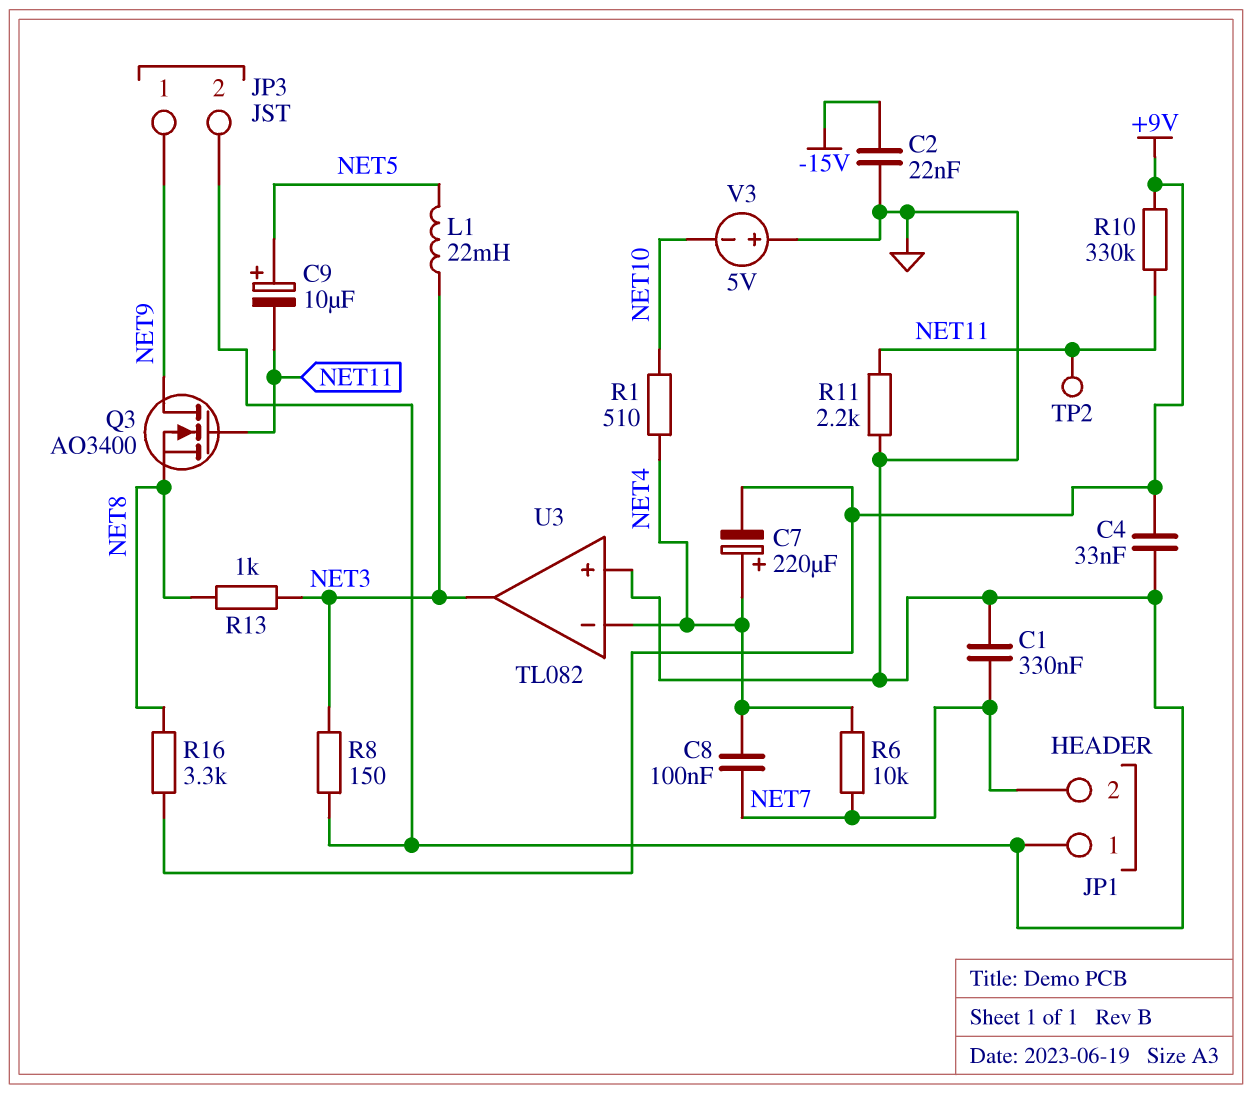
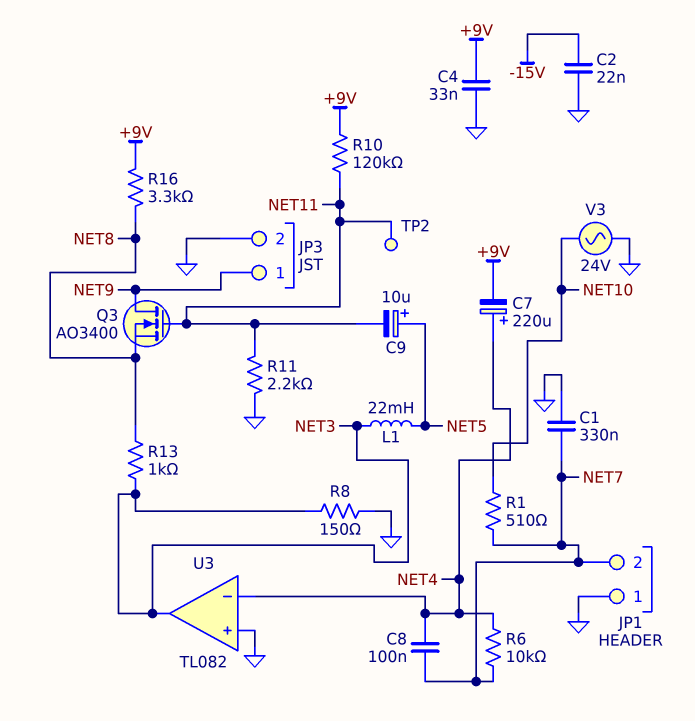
R1: 510 (NET4, NET10) -> 510 (NET7, NET10)
R10: 330k (+9V, NET11) -> 120k (+9V, NET11)
V3: 5V (plus GND, minus NET10) -> AC 24V (GND, NET10)

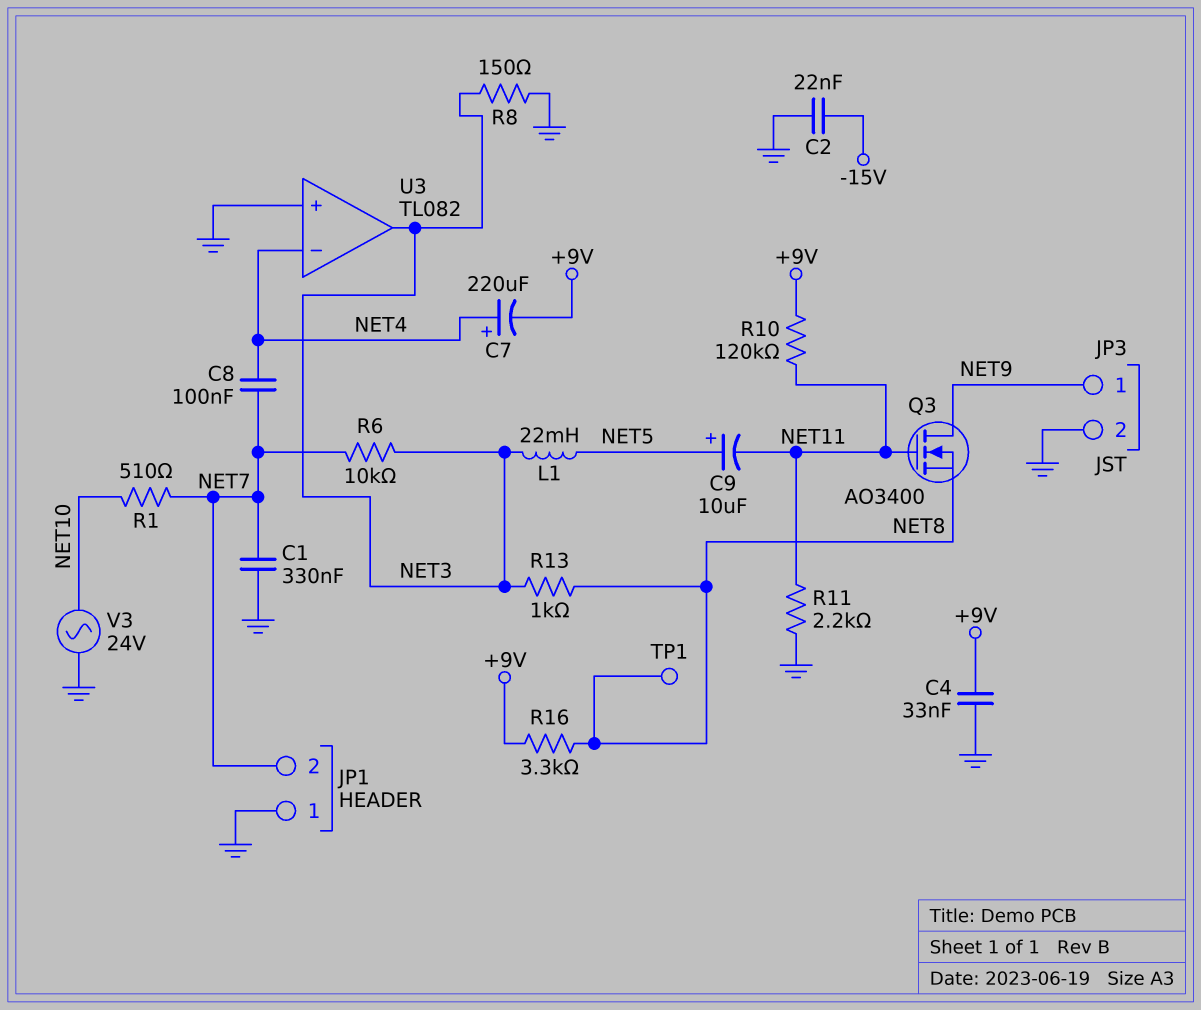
R6: 10k (NET4, NET7) -> 10k (NET3, NET7)
TP1: none -> test point (NET8)
TP2: test point (NET11) -> none

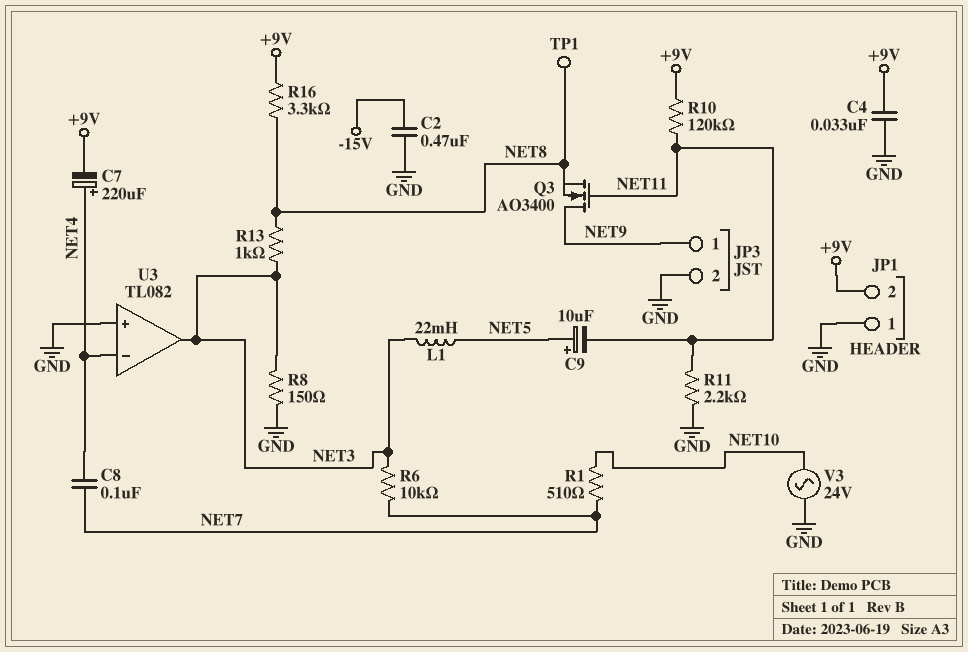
C1: 330nF (GND, NET7) -> none
C2: 22nF (-15V, GND) -> 470nF (-15V, GND)
JP1 pin 2: NET7 -> +9V

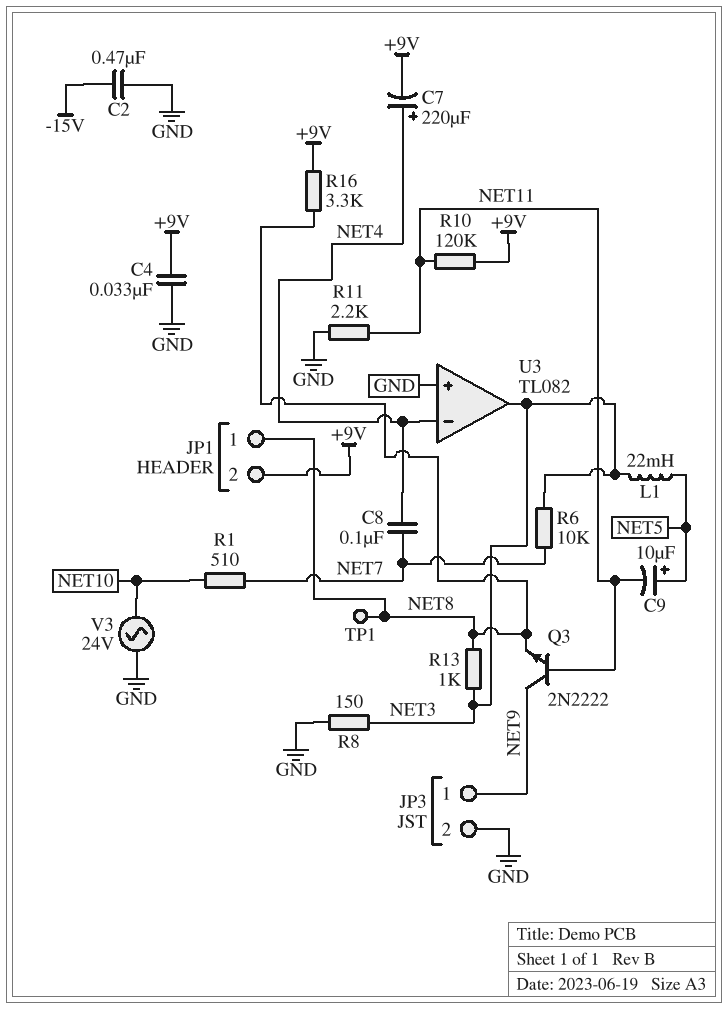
JP1 pin 1: GND -> NET8
Q3: NMOS AO3400 (G NET11, D NET9, S NET8) -> NPN 2N2222 (B NET11, C NET9, E NET8)

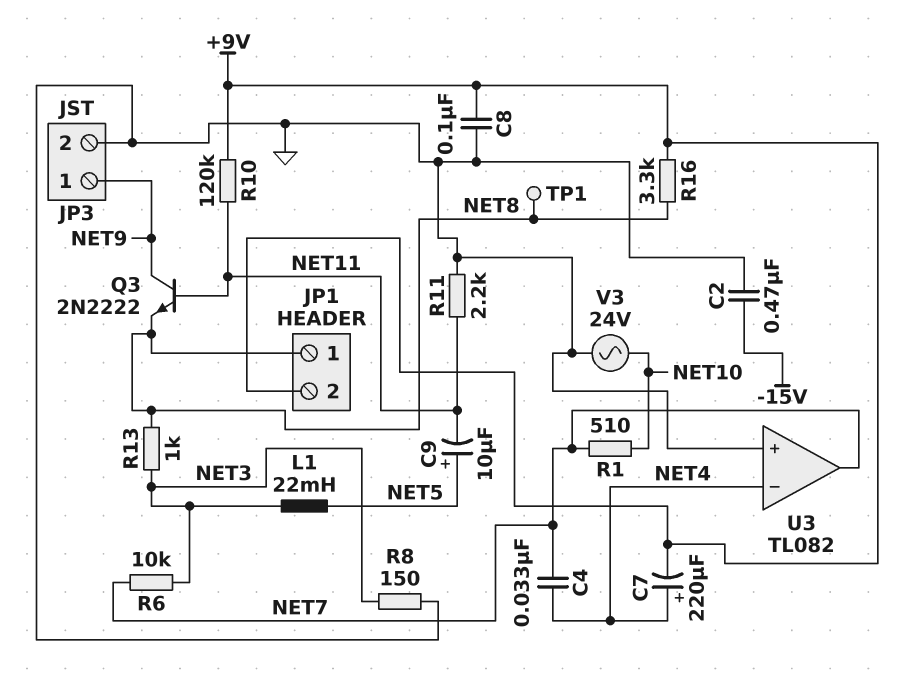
C4: 33nF (+9V, GND) -> 33nF (NET4, NET7)
C8: 100nF (NET4, NET7) -> 100nF (+9V, GND)
U3 pin out: NET3 -> NET7

